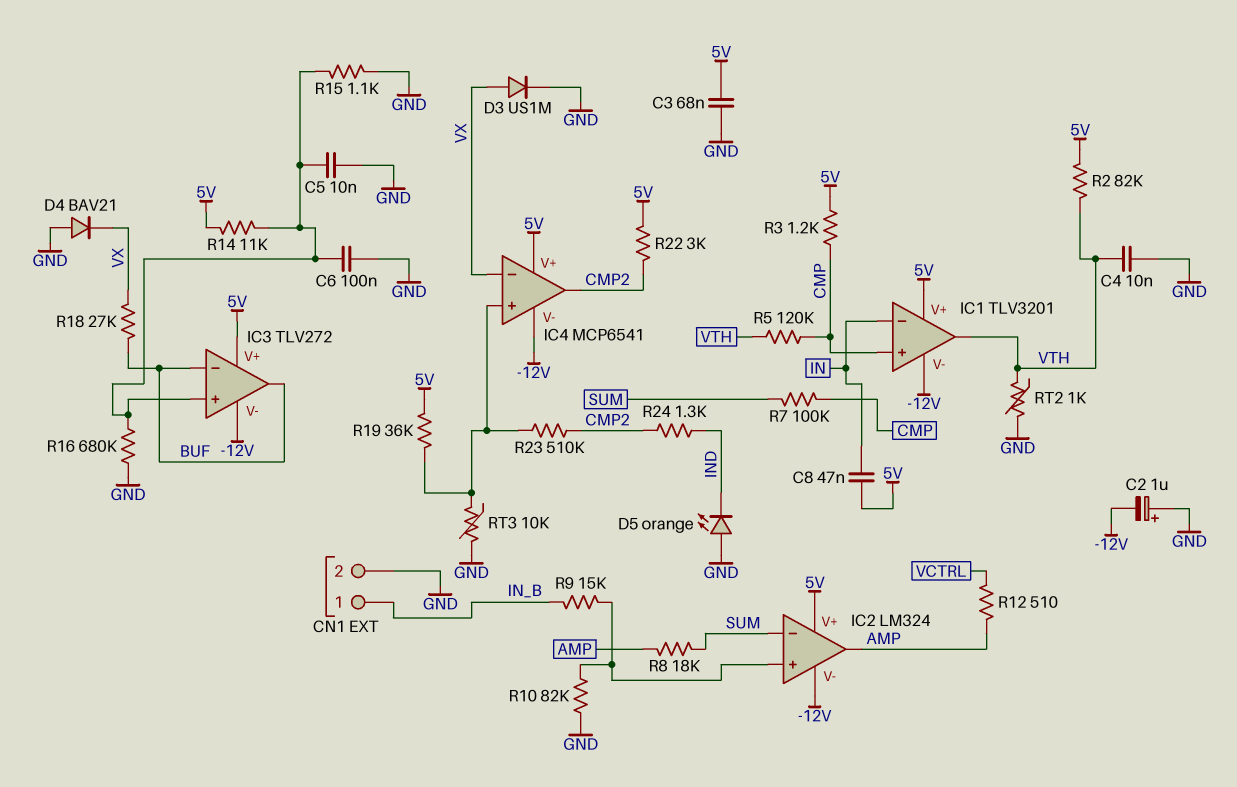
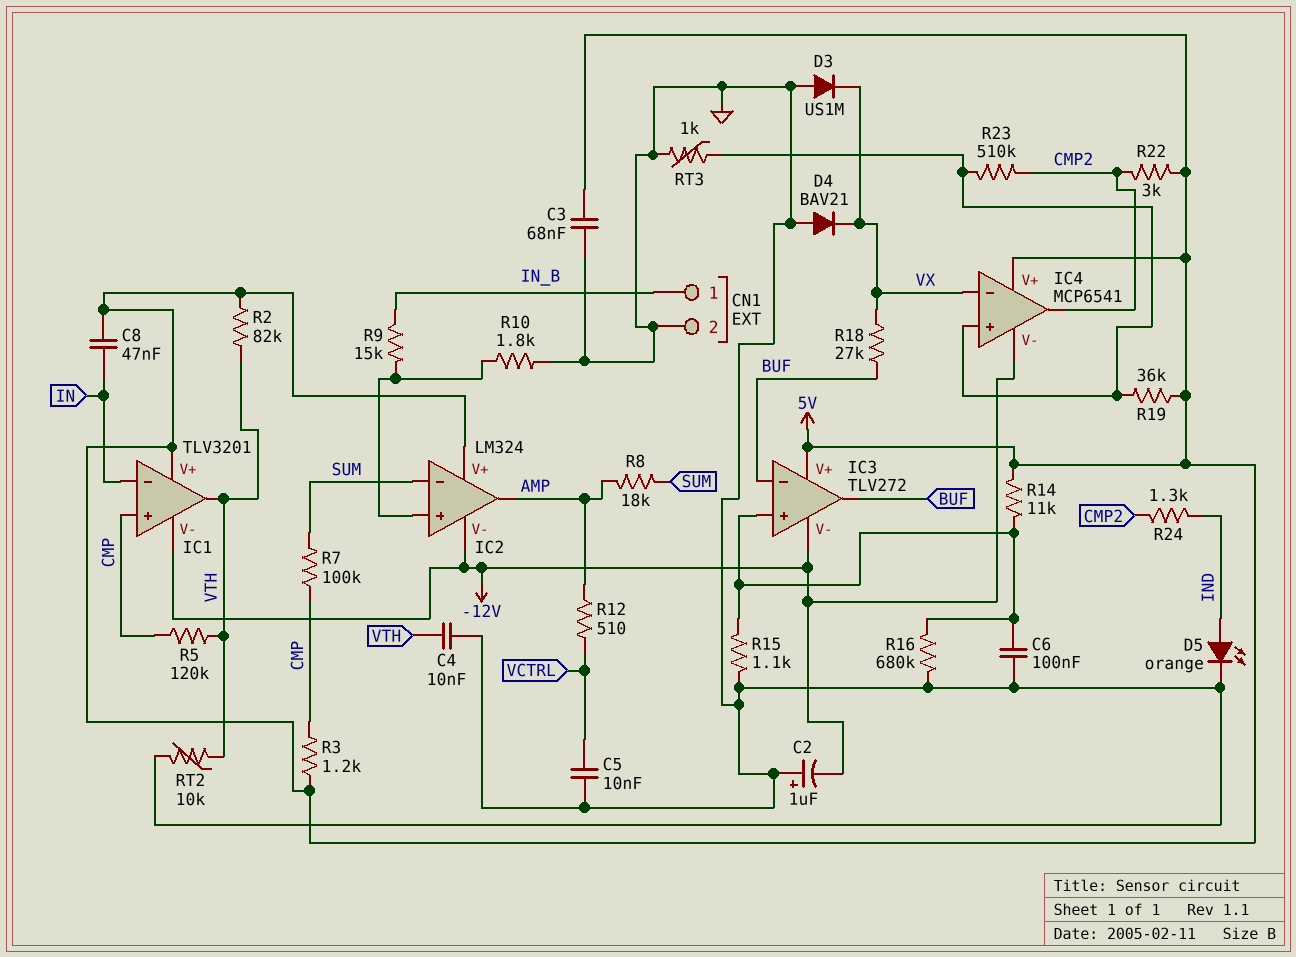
C5: 10nF (GND, IC3/in+) -> 10nF (GND, VCTRL)
D3: diode US1M (A VX, K GND) -> diode US1M (A GND, K VX)
D5: LED orange (A GND, K IND) -> LED orange (A IND, K GND)
R10: 82k (GND, IC2/in+) -> 1.8k (GND, IC2/in+)
RT2: 1k (GND, VTH) -> 10k (GND, VTH)
RT3: 10k (GND, IC4/in+) -> 1k (GND, IC4/in+)

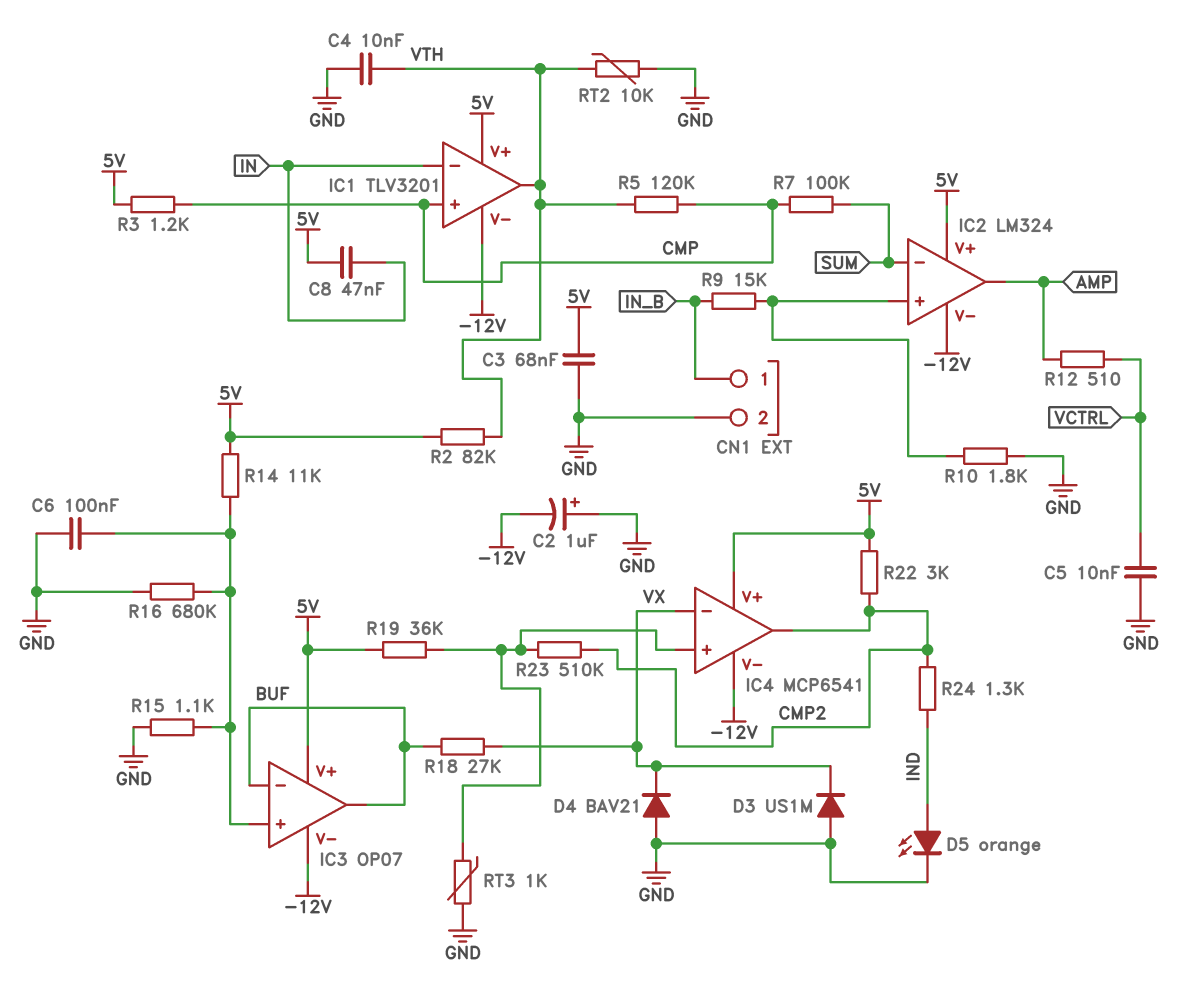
IC3: TLV272 -> OP07
R8: 18k (AMP, SUM) -> none

